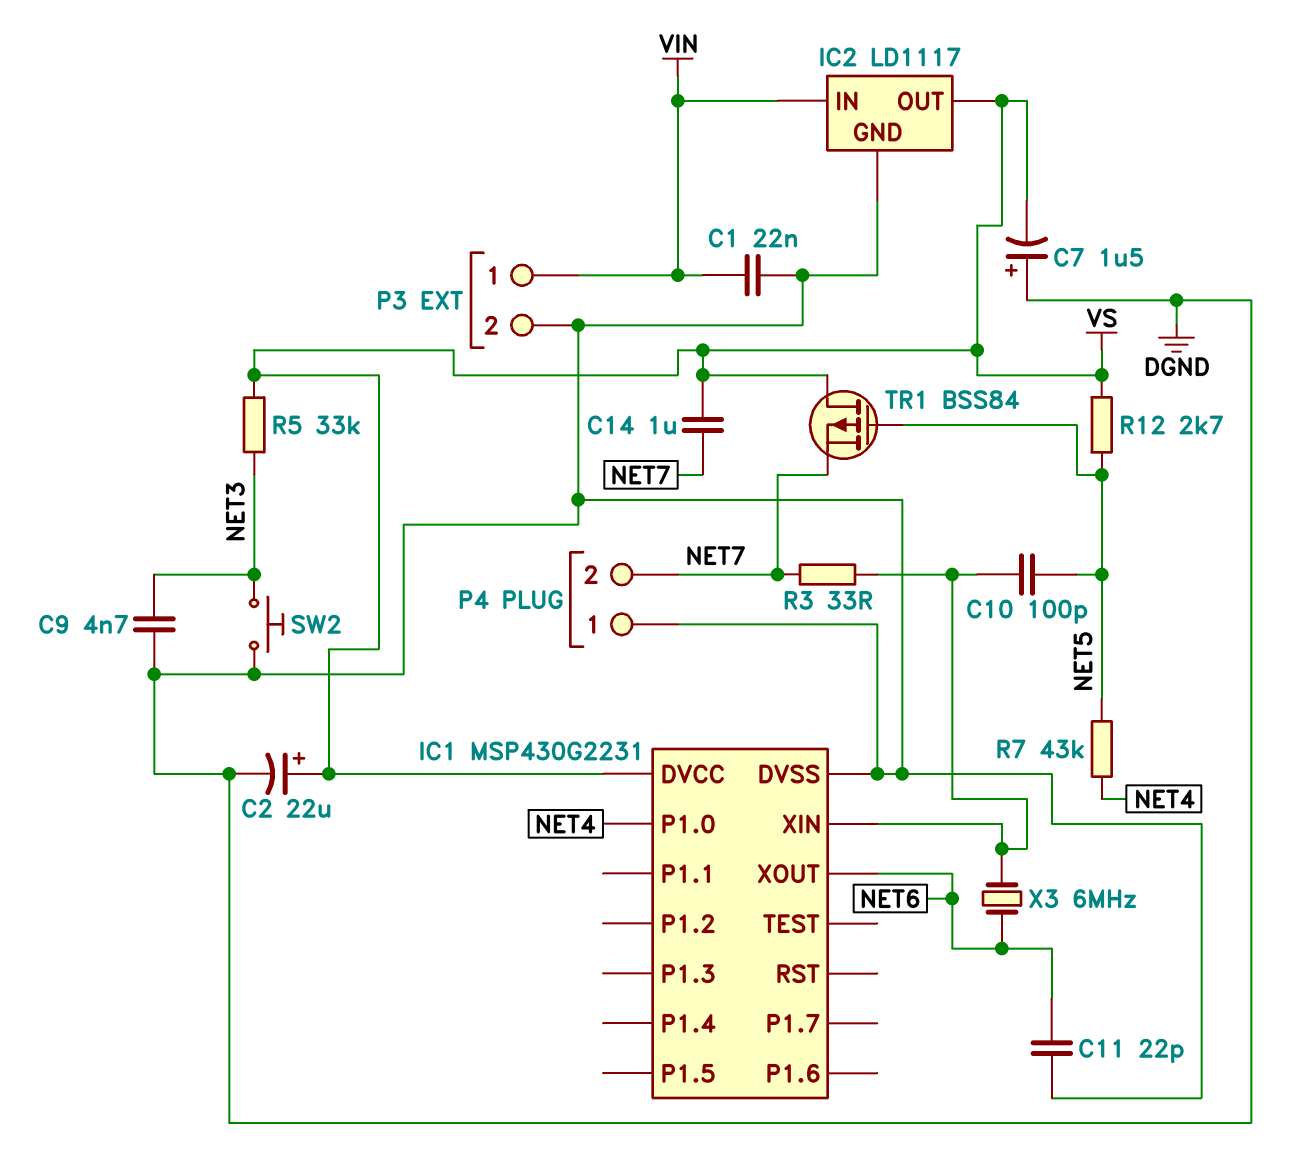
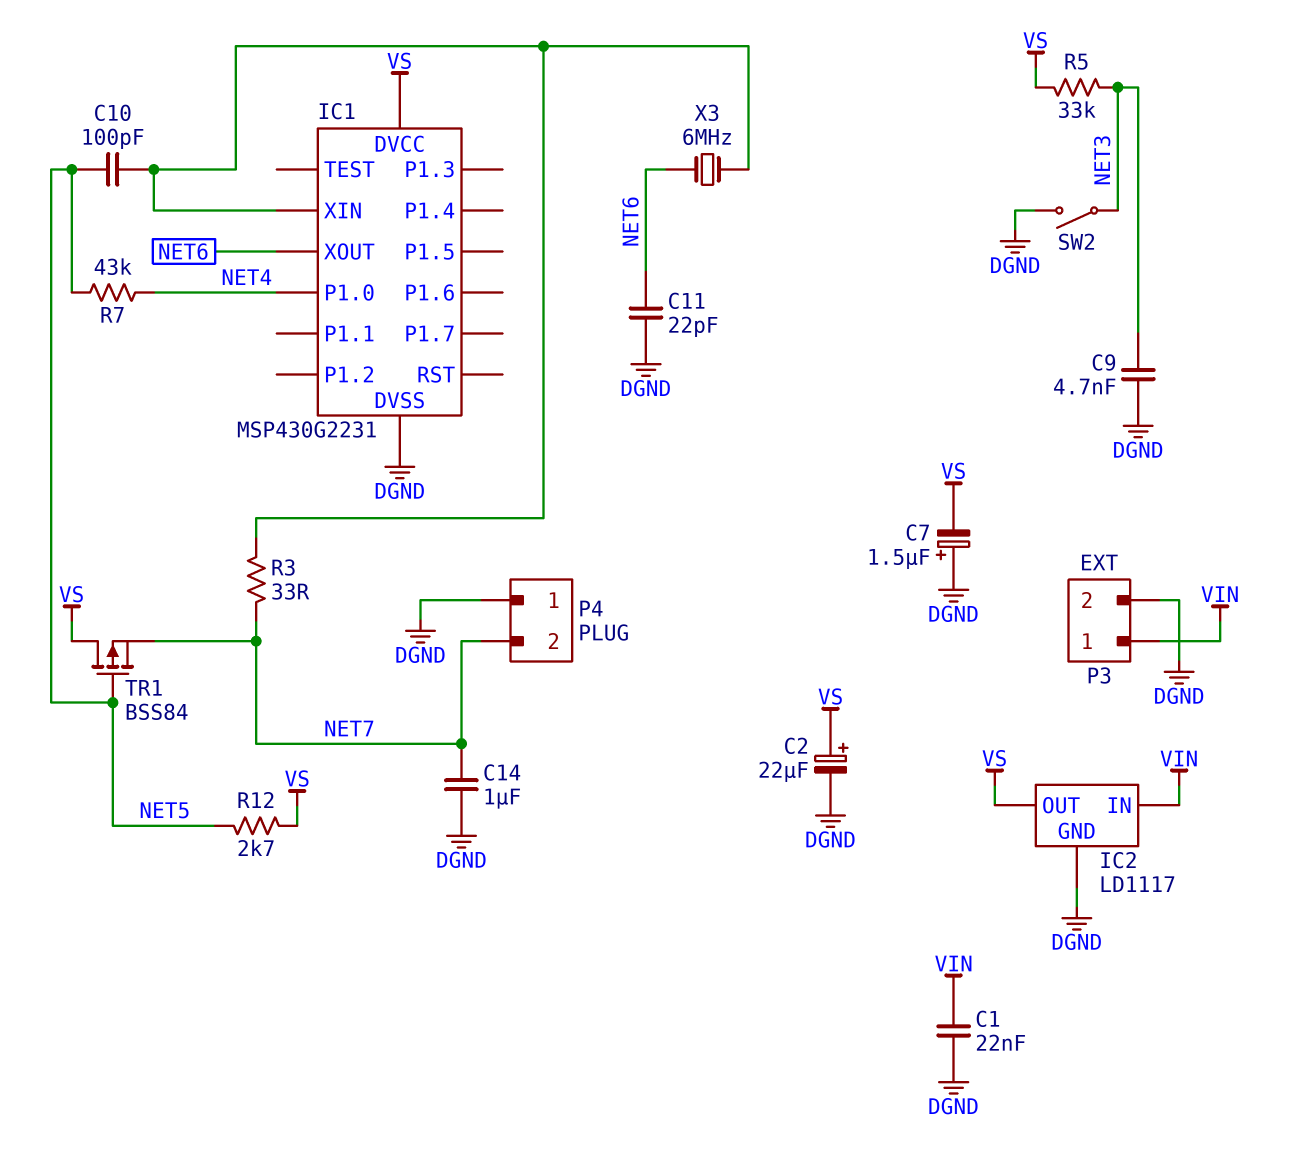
C14: 1uF (NET7, VS) -> 1uF (DGND, NET7)
SW2: button (DGND, NET3) -> switch (DGND, NET3)

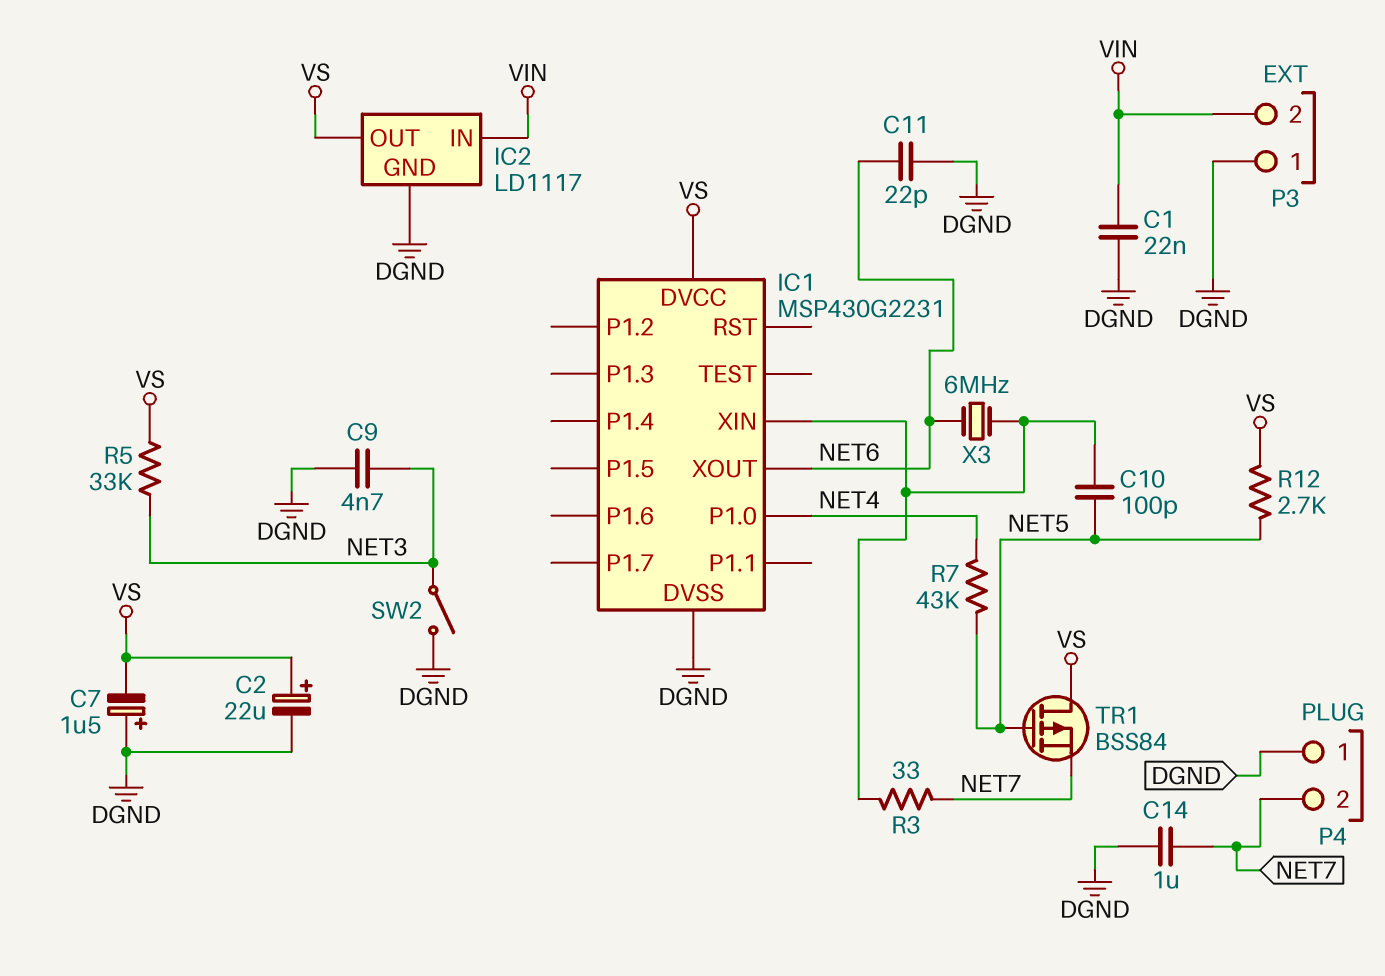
P3 pin 1: VIN -> DGND
P3 pin 2: DGND -> VIN

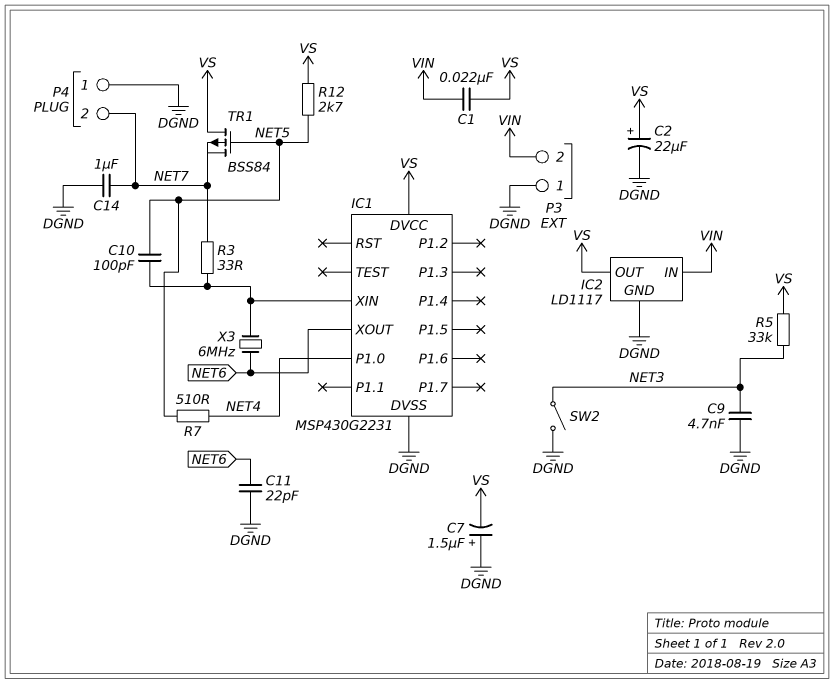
C1: 22nF (DGND, VIN) -> 22nF (VIN, VS)
R7: 43k (NET4, NET5) -> 510 (NET4, NET5)

